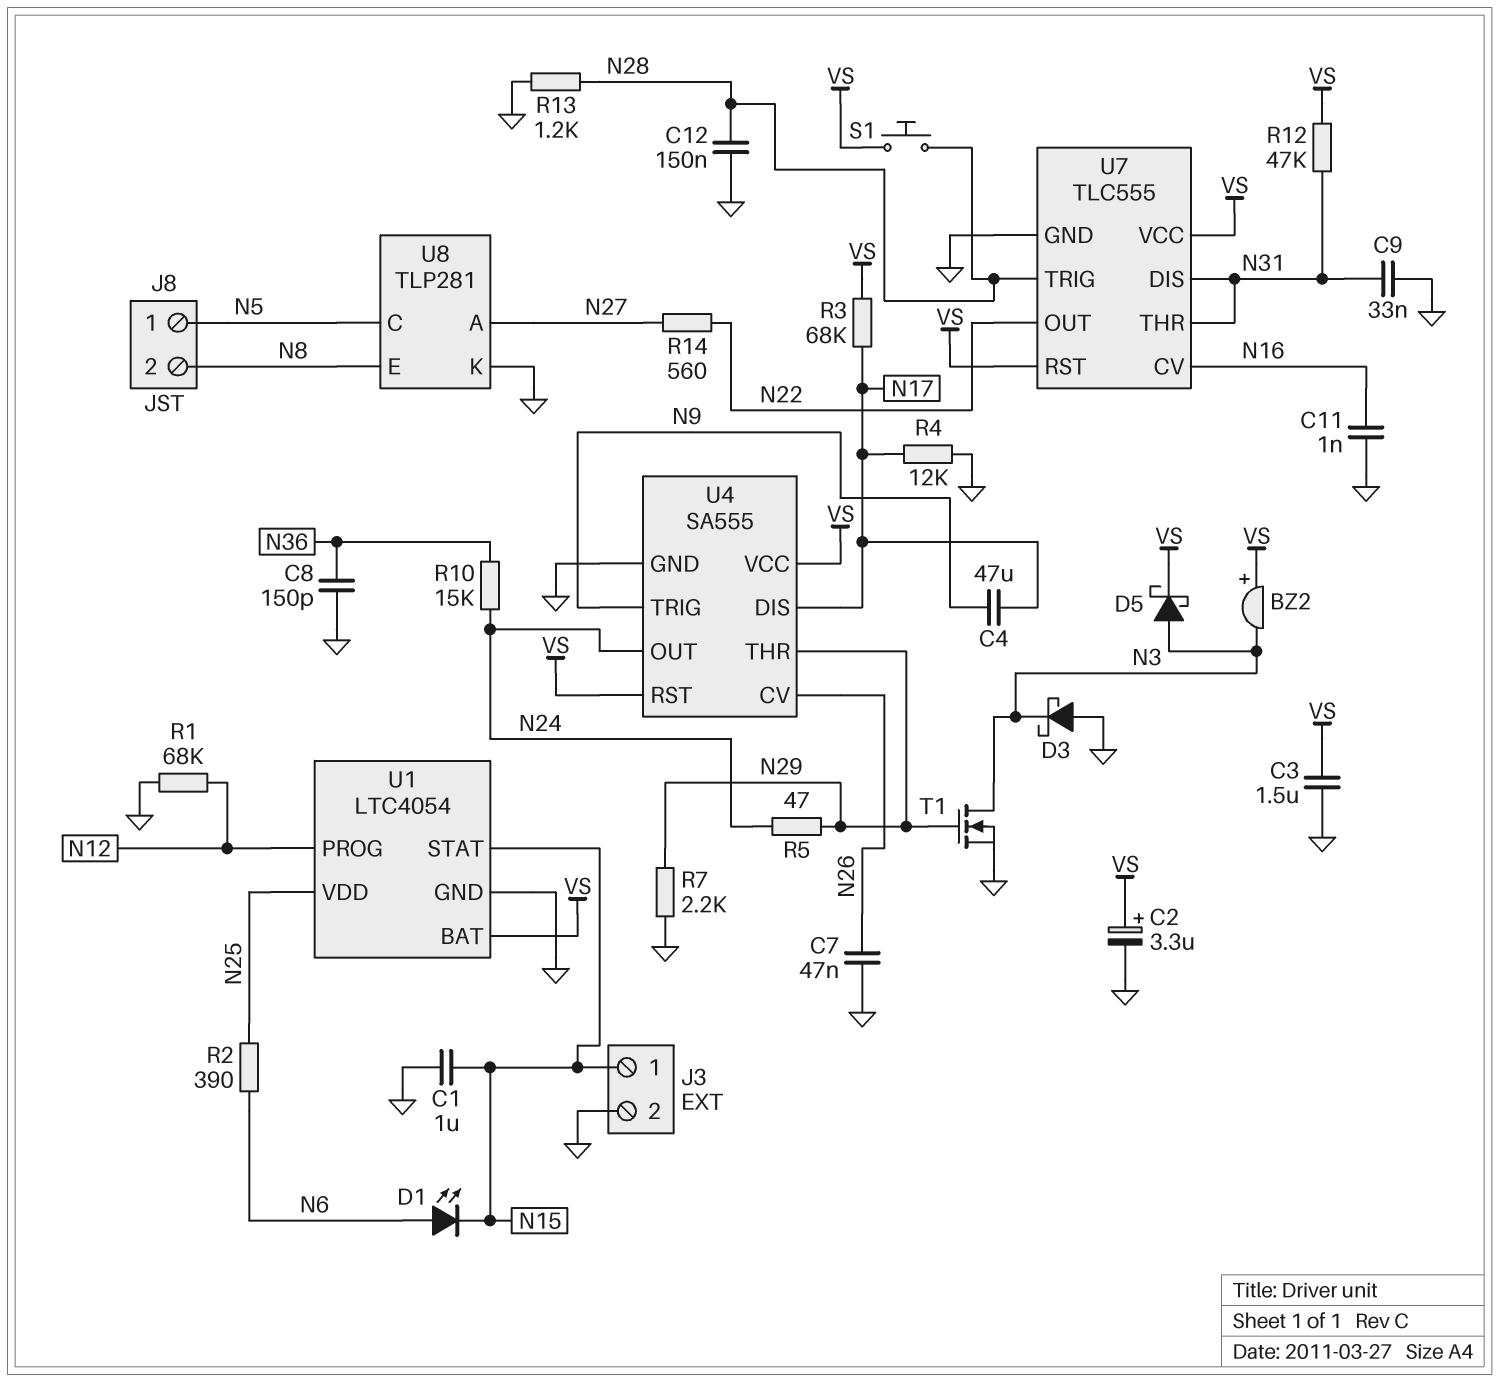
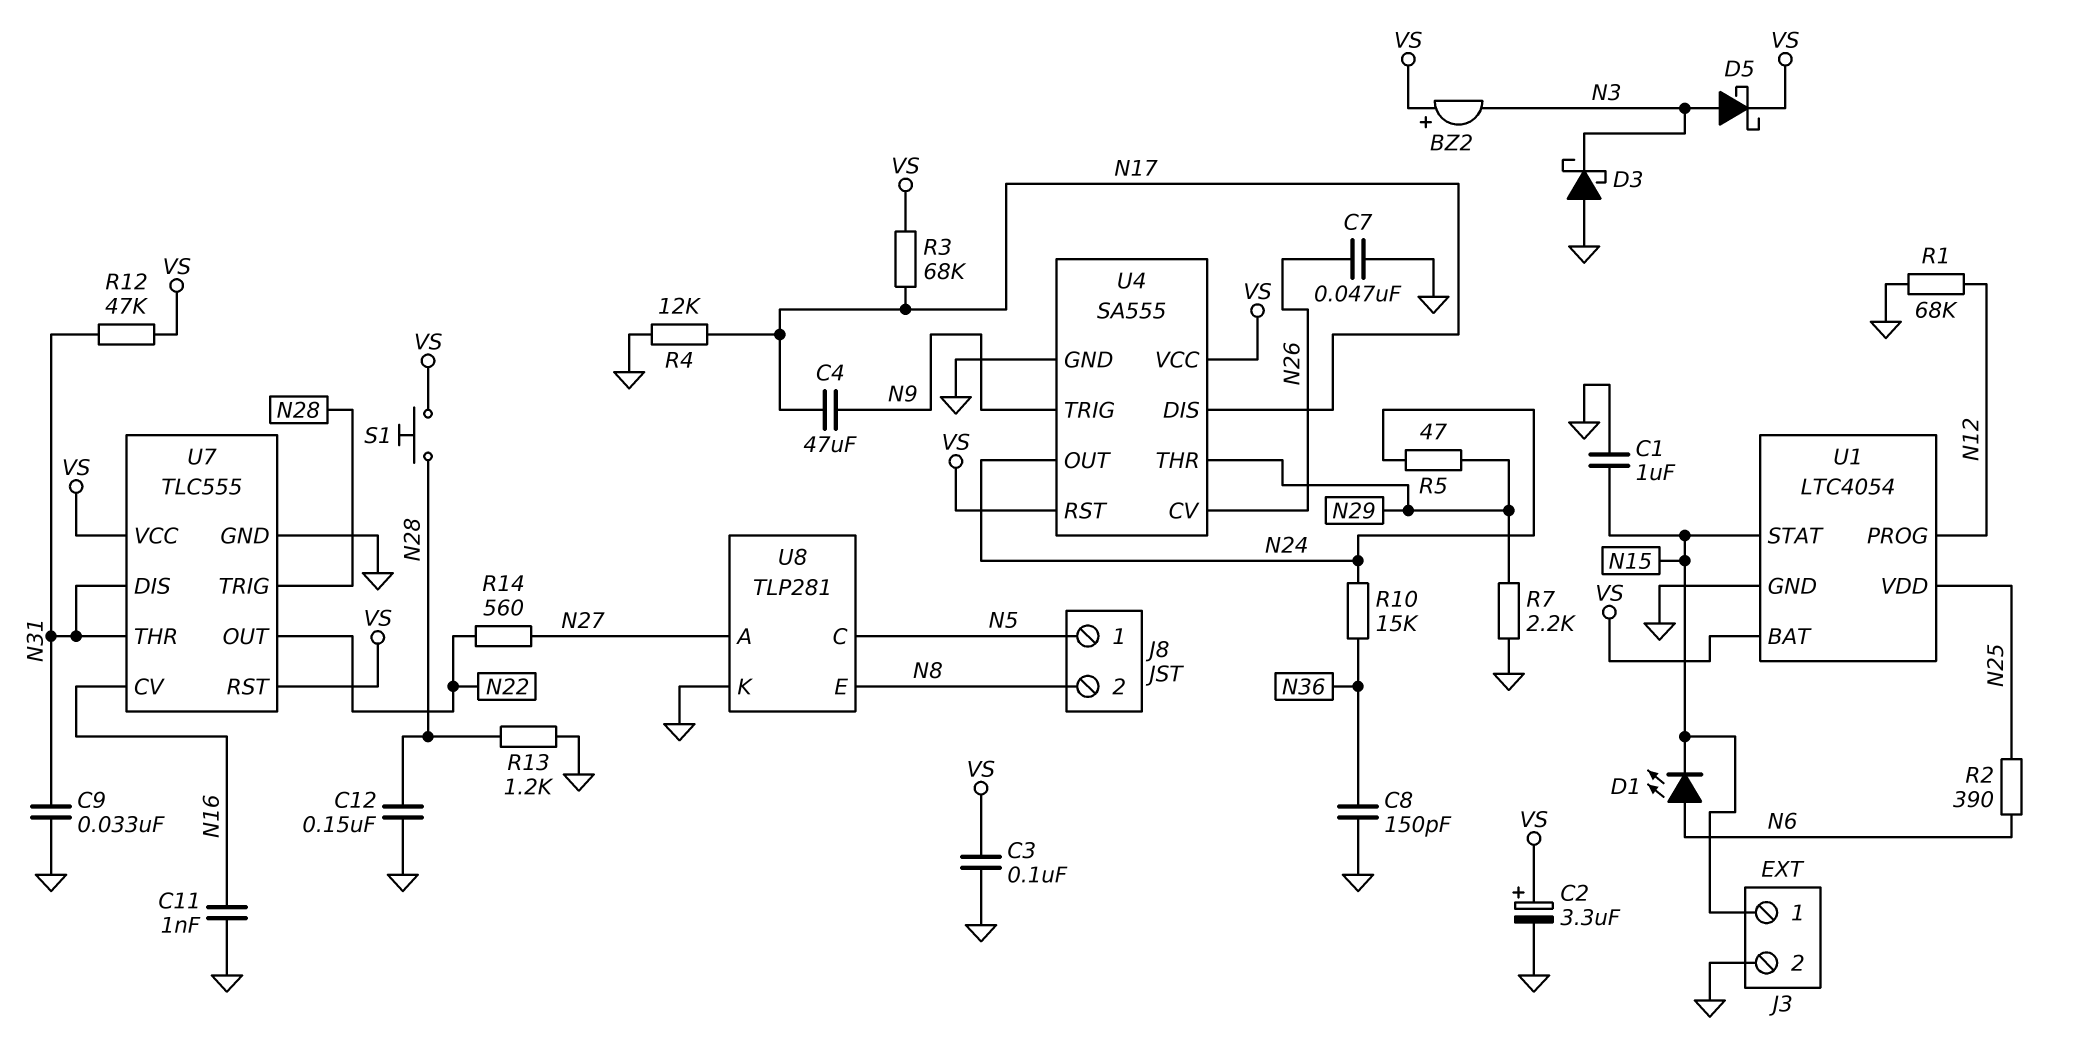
C3: 1.5uF (GND, VS) -> 100nF (GND, VS)
T1: NMOS (G N29, D N3, S GND) -> none

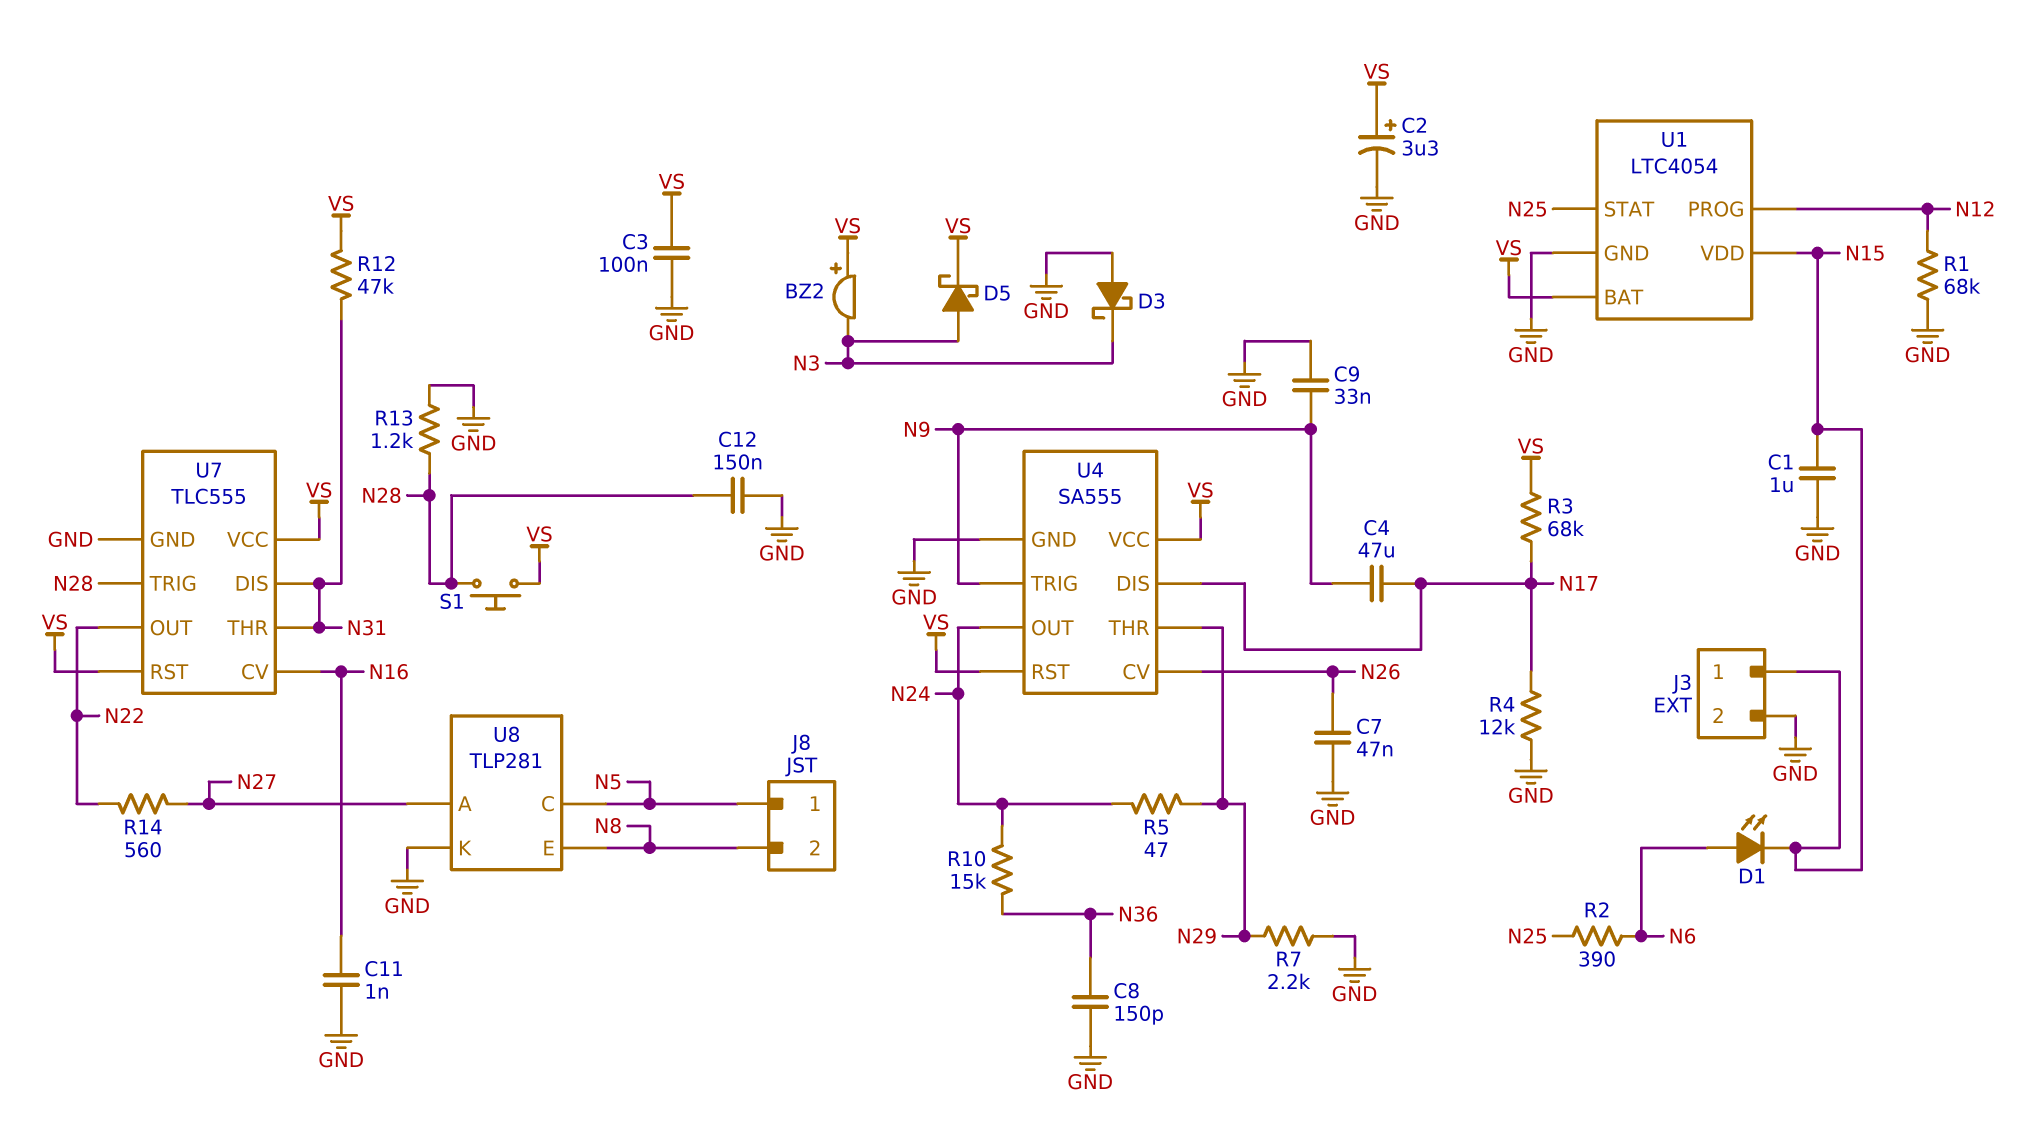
C9: 33nF (GND, N31) -> 33nF (GND, N9)
U1 pin STAT: N15 -> N25
U1 pin VDD: N25 -> N15

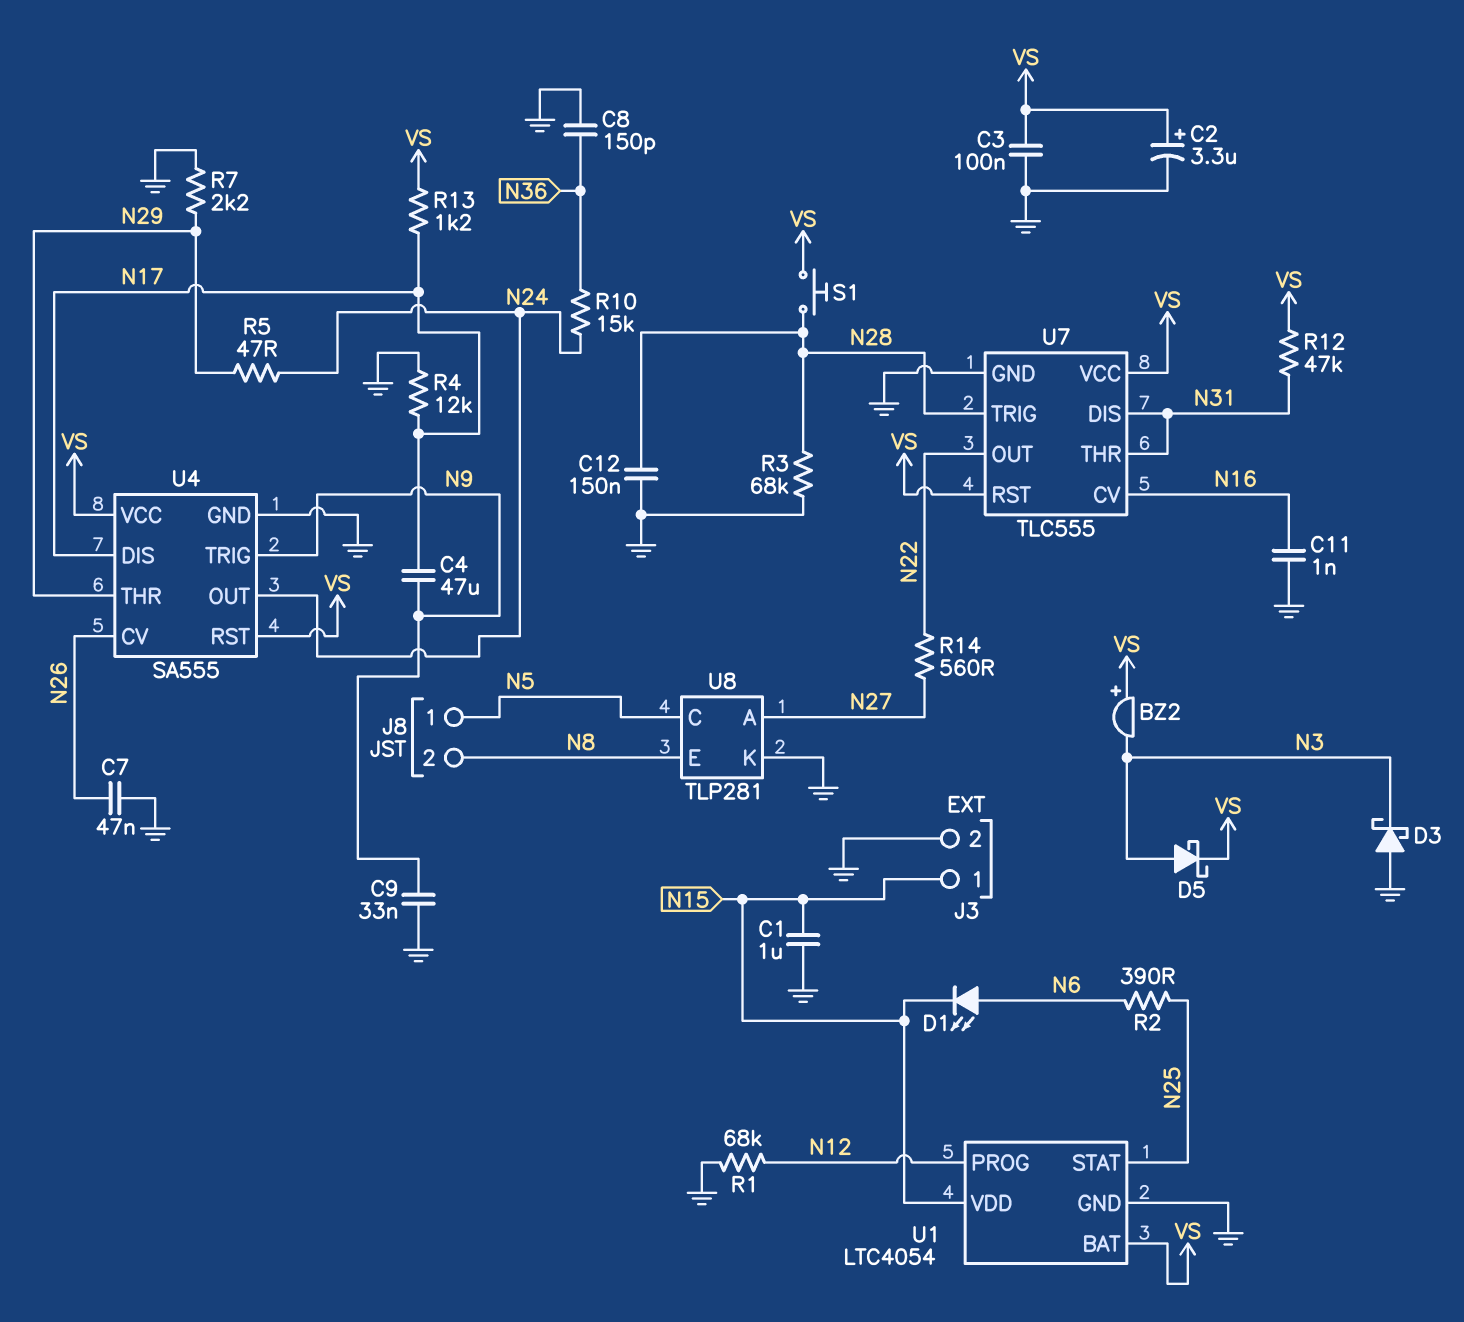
R3: 68k (N17, VS) -> 68k (GND, N28)
R13: 1.2k (GND, N28) -> 1.2k (N17, VS)

